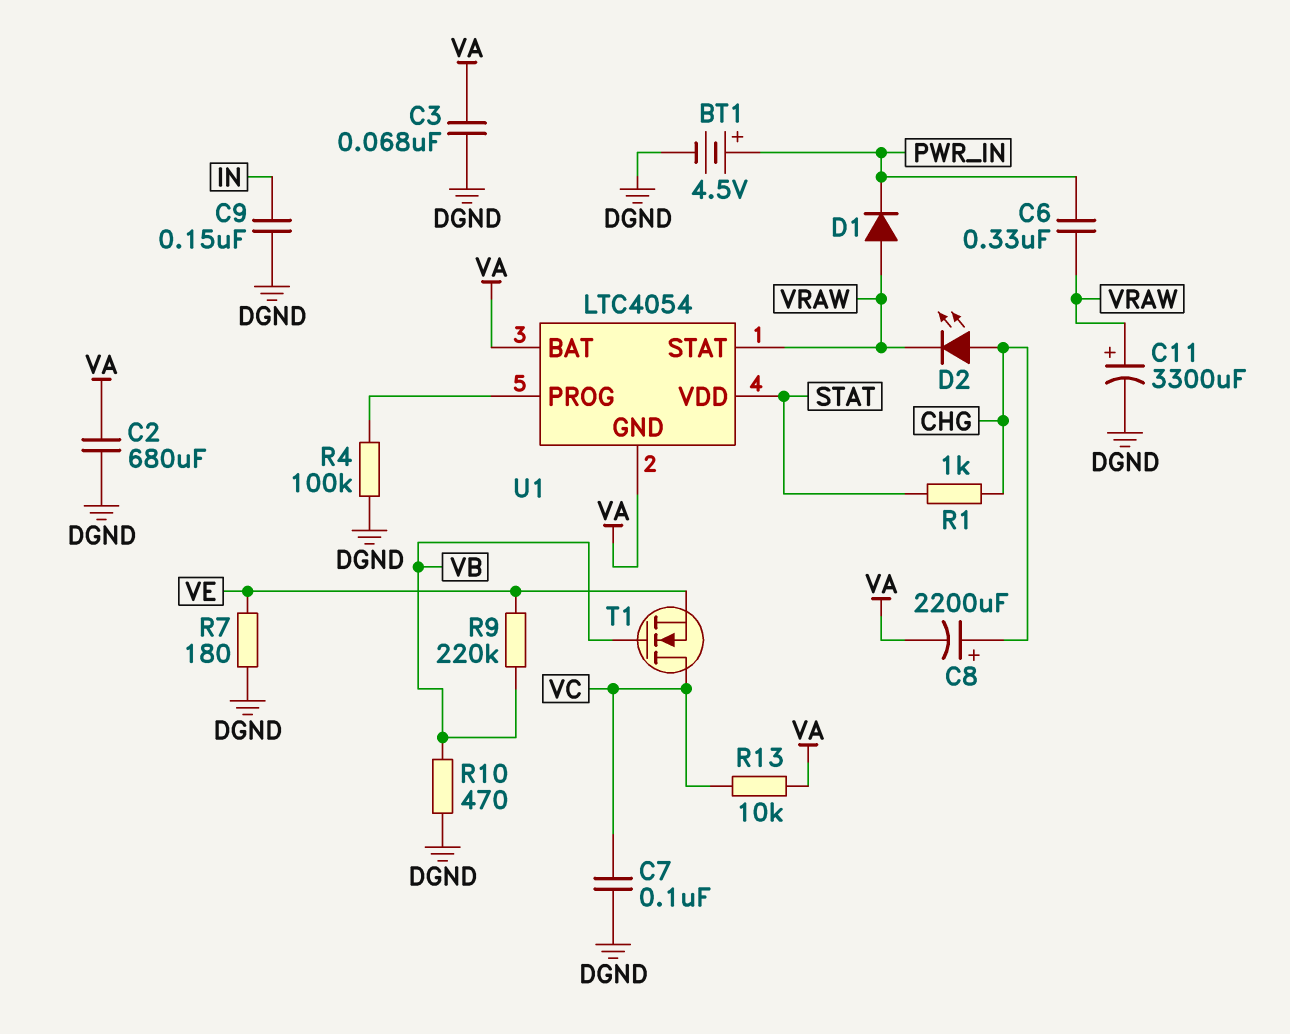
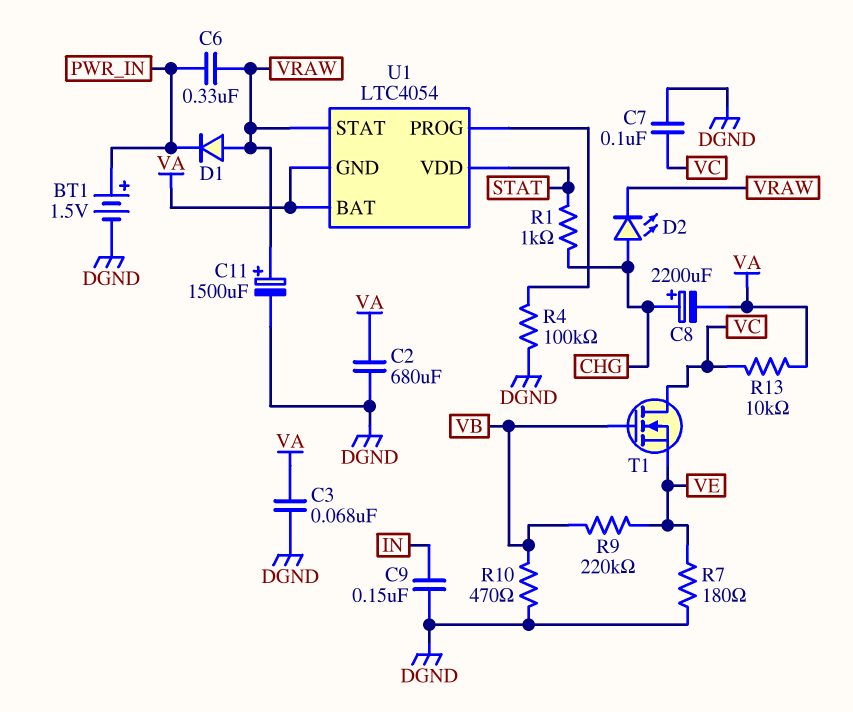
BT1: 4.5V (plus PWR_IN, minus DGND) -> 1.5V (plus PWR_IN, minus DGND)
C11: 3300uF (plus VRAW, minus DGND) -> 1500uF (plus VRAW, minus DGND)

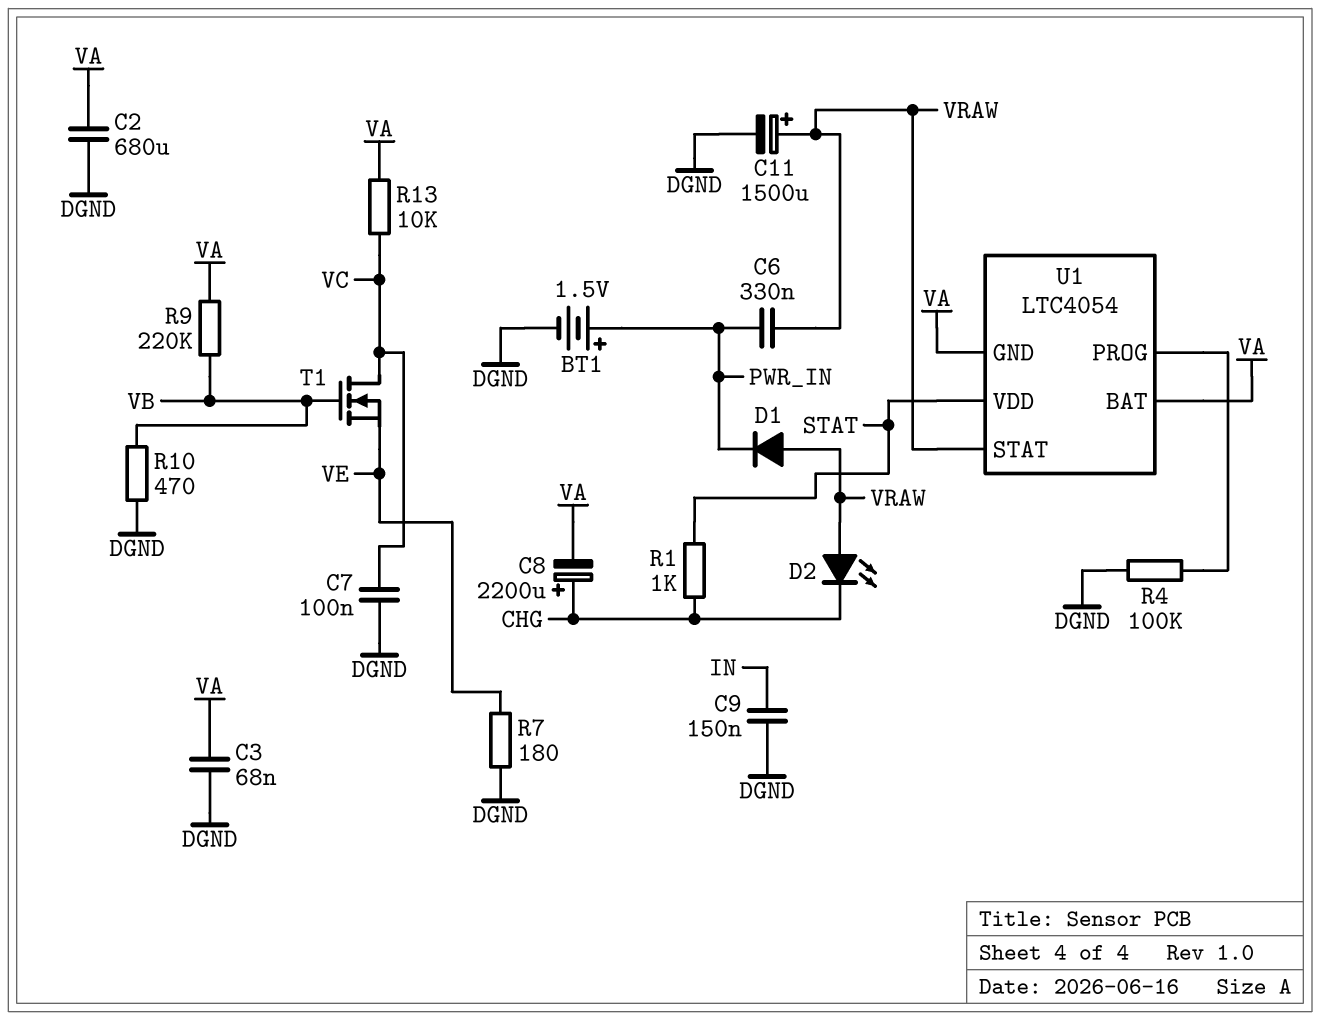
D2: LED (A CHG, K VRAW) -> LED (A VRAW, K CHG)
R9: 220k (VB, VE) -> 220k (VA, VB)

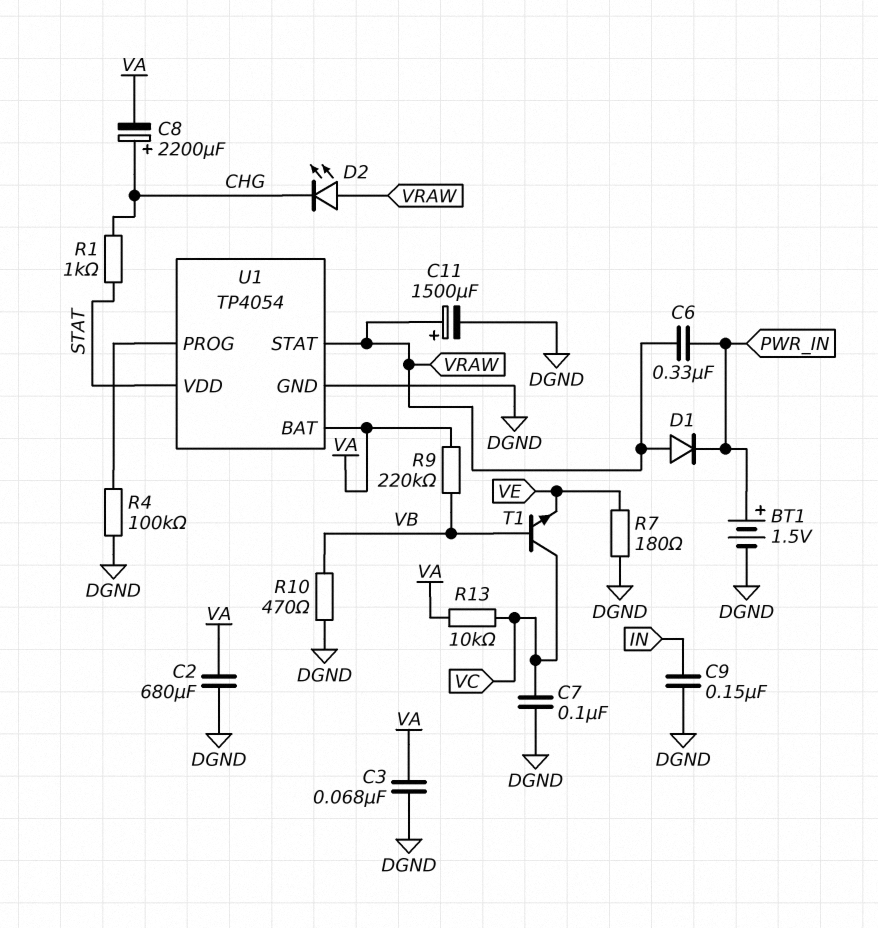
T1: NMOS (G VB, D VC, S VE) -> NPN (B VB, C VC, E VE)
U1: LTC4054 -> TP4054
U1 pin GND: VA -> DGND

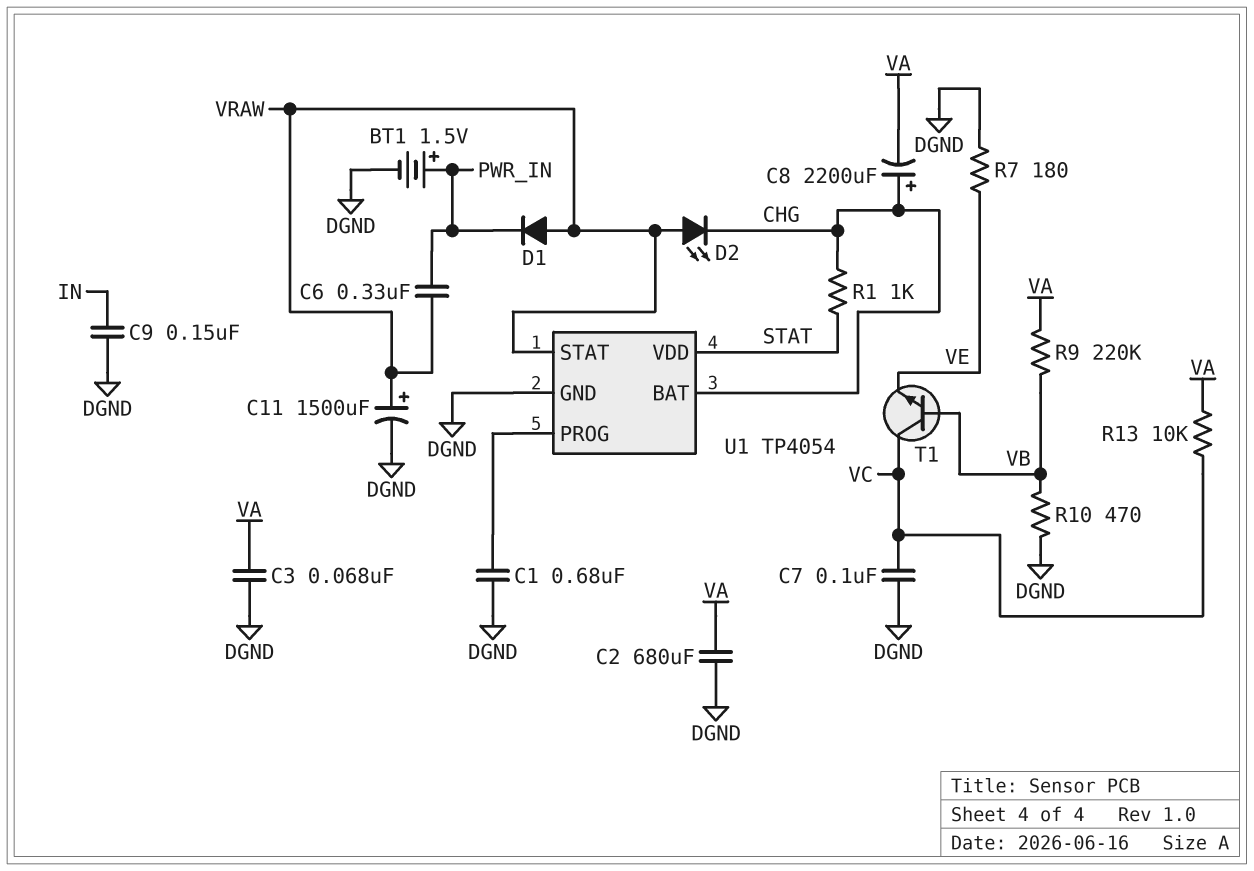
C1: none -> 680nF (DGND, U1/PROG)
R4: 100k (DGND, U1/PROG) -> none
U1 pin BAT: VA -> CHG

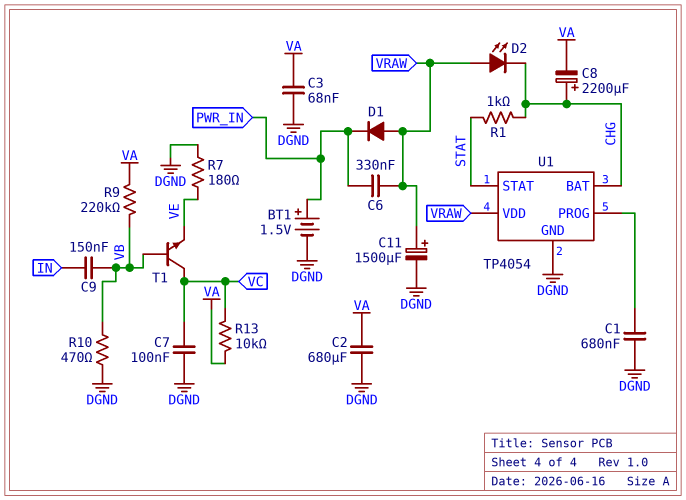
C9: 150nF (DGND, IN) -> 150nF (IN, VB)
U1 pin STAT: VRAW -> STAT
U1 pin VDD: STAT -> VRAW

